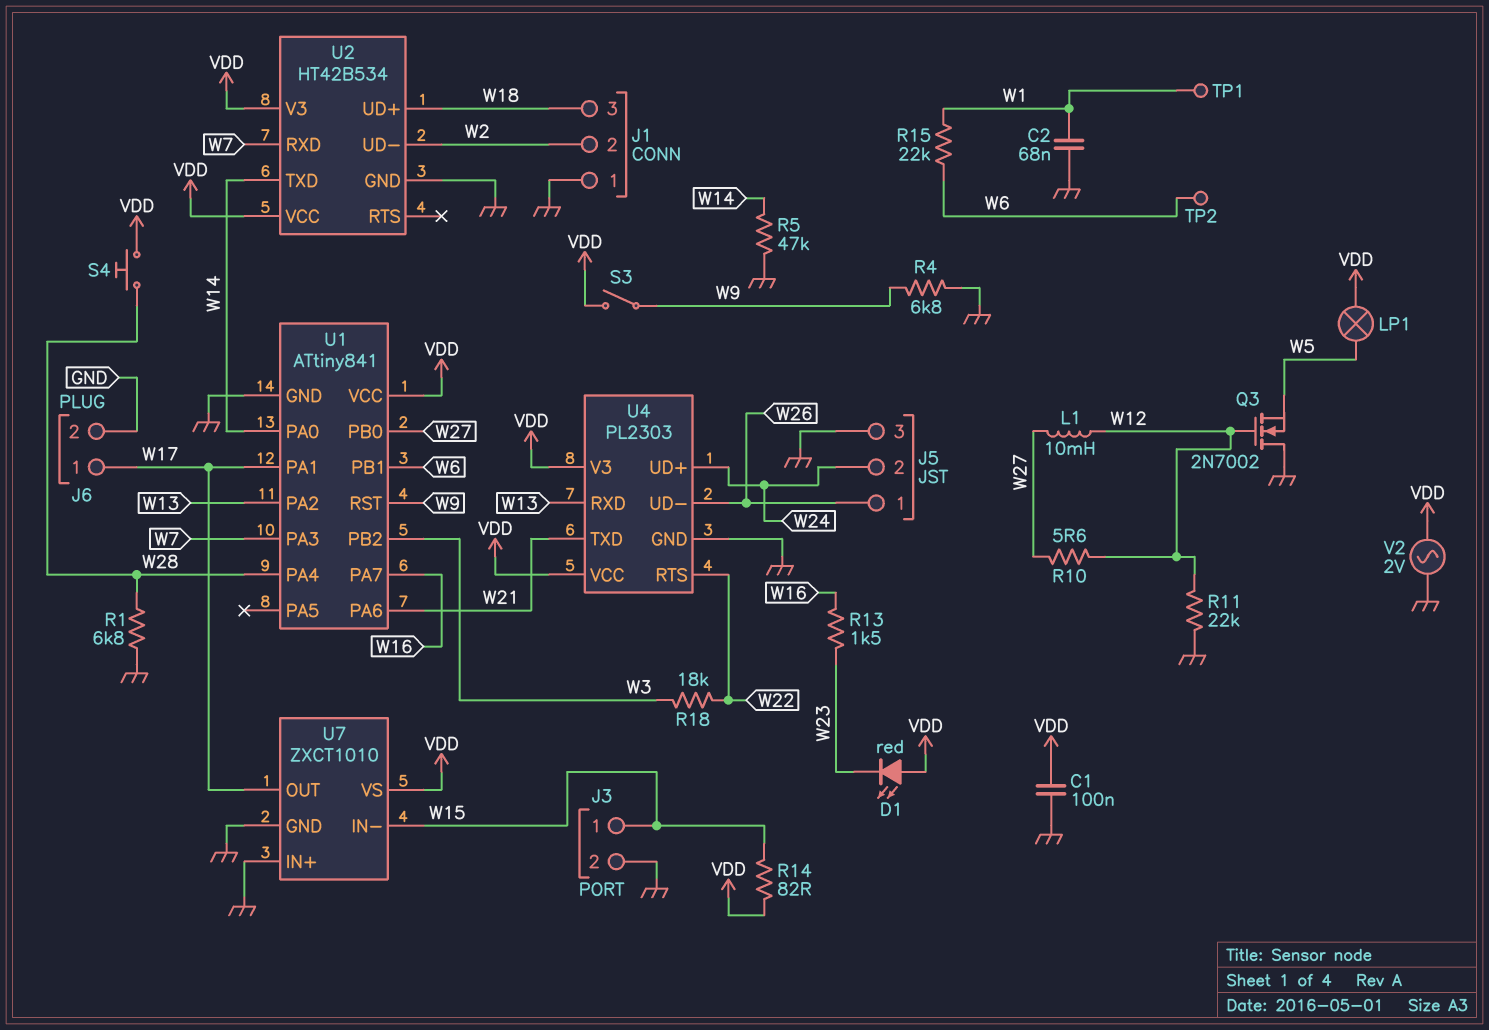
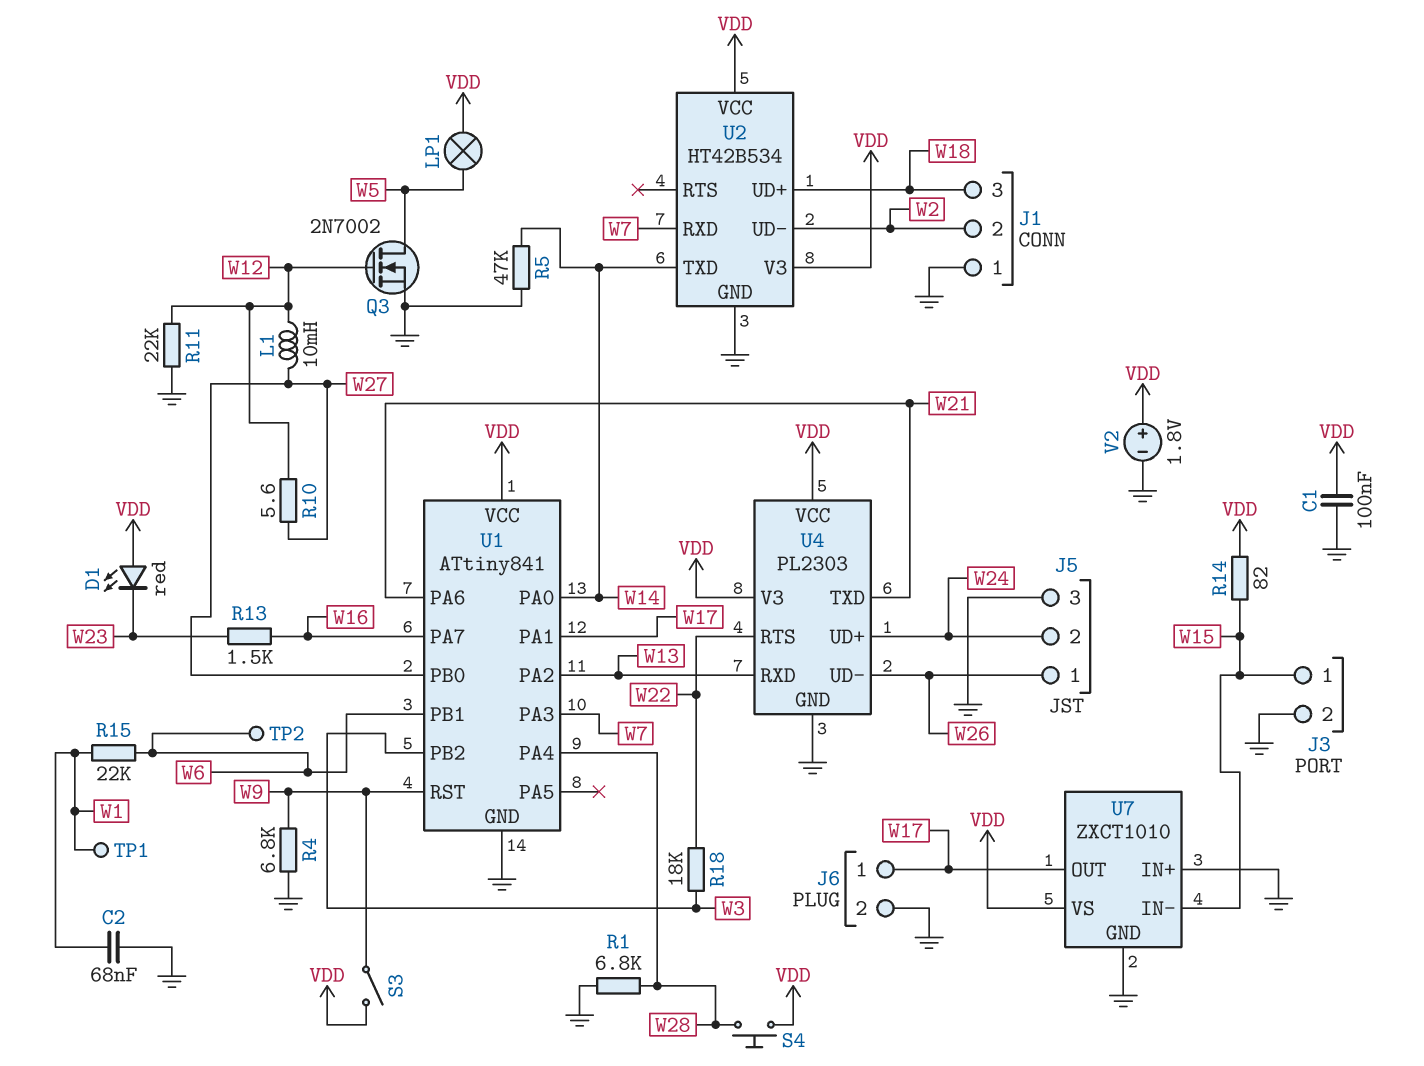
Q3: NMOS 2N7002 (G W12, D GND, S W5) -> NMOS 2N7002 (G W12, D W5, S GND)
V2: AC 2V (GND, VDD) -> 1.8V (plus VDD, minus GND)

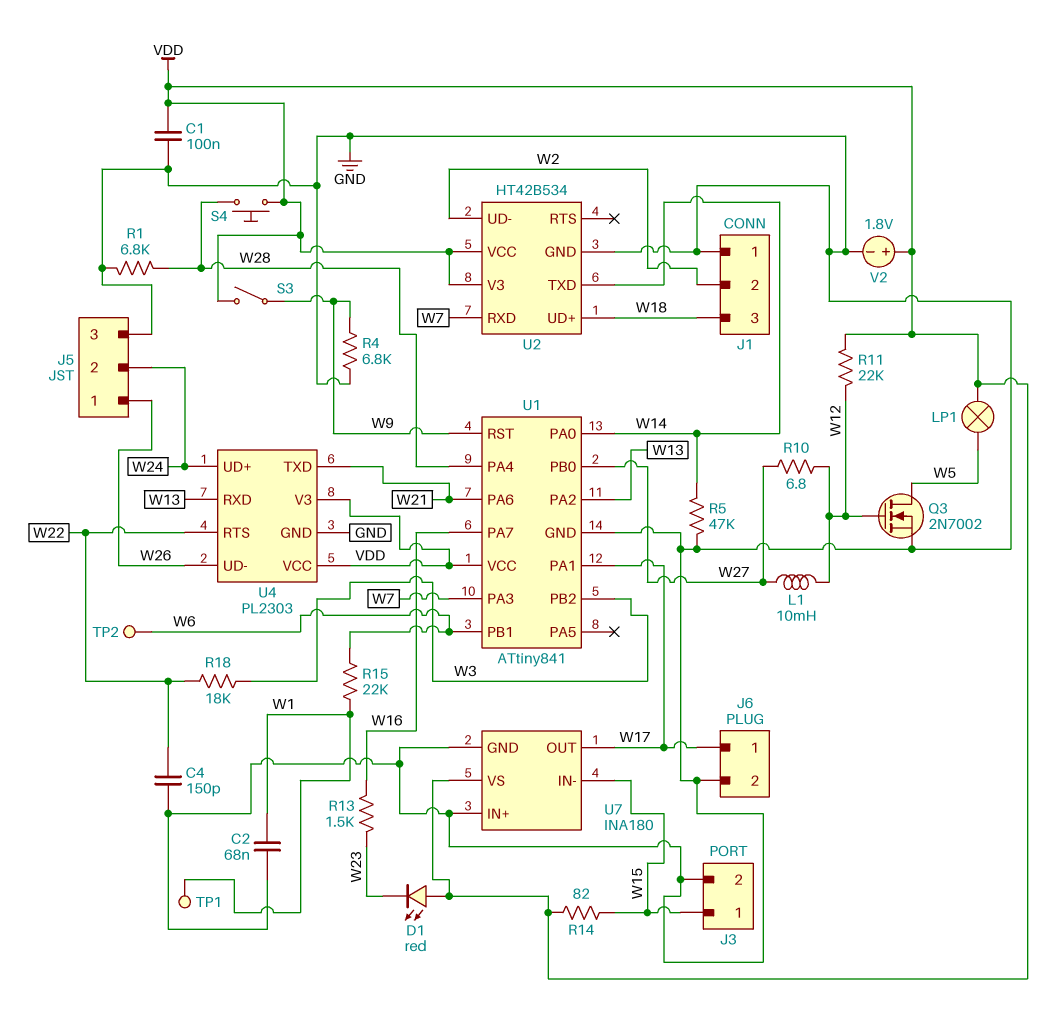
C4: none -> 150pF (GND, W22)
R10: 5.6 (W12, W27) -> 6.8 (W12, W27)
R11: 22k (GND, W12) -> 22k (VDD, W12)
U7: ZXCT1010 -> INA180

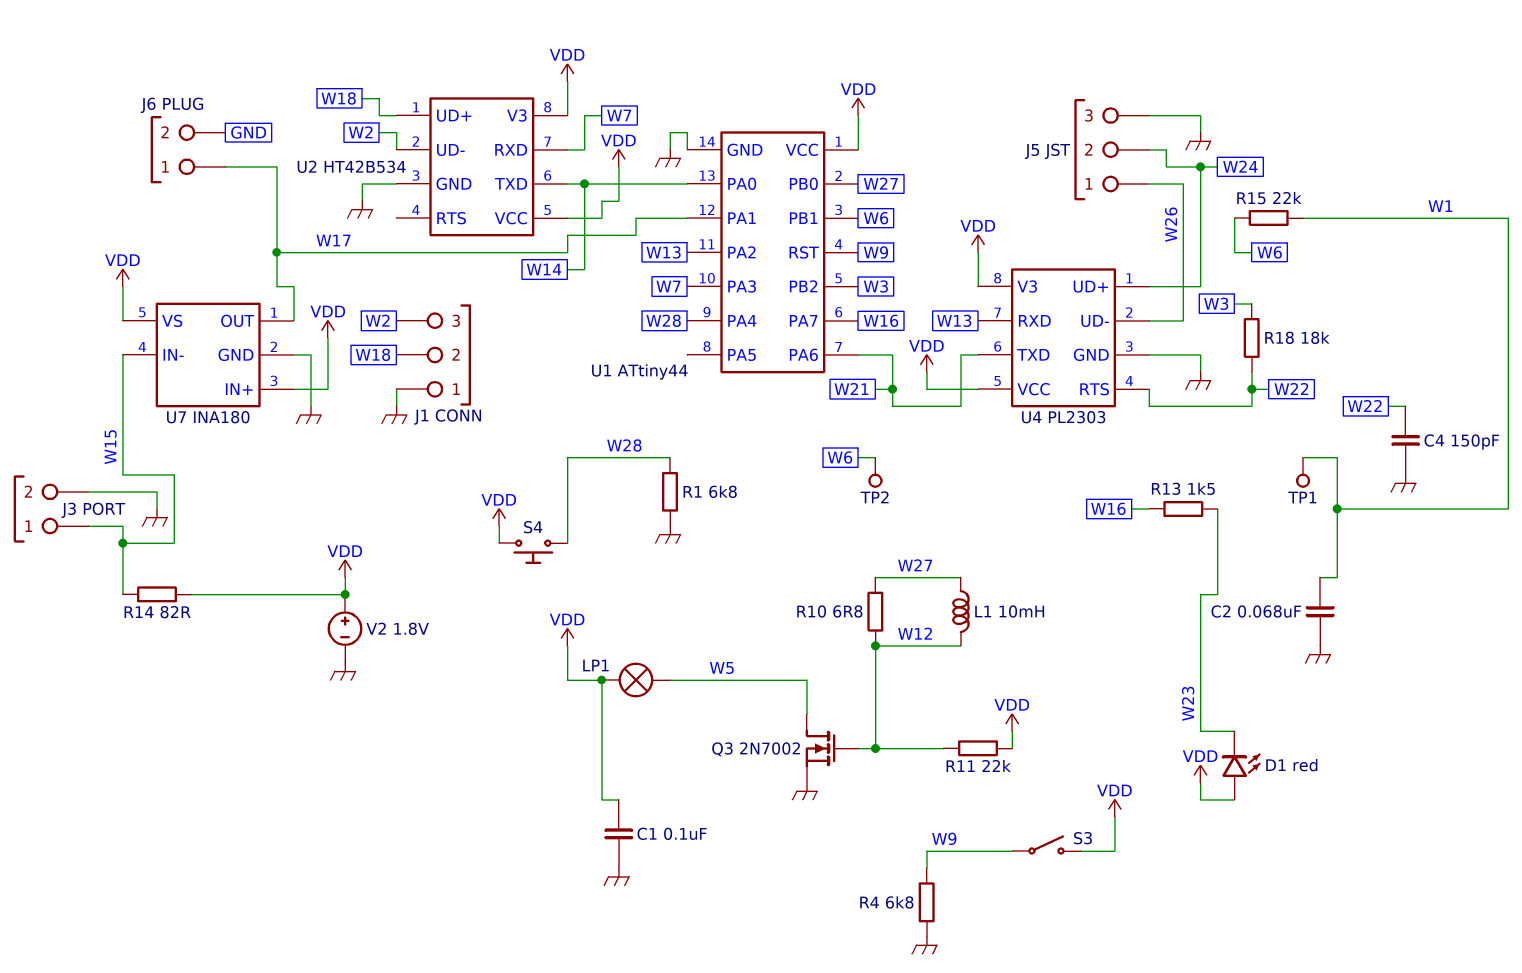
J1 pin 2: W2 -> W18
J1 pin 3: W18 -> W2
R5: 47k (GND, W14) -> none
U1: ATtiny841 -> ATtiny44
U7 pin IN+: GND -> VDD

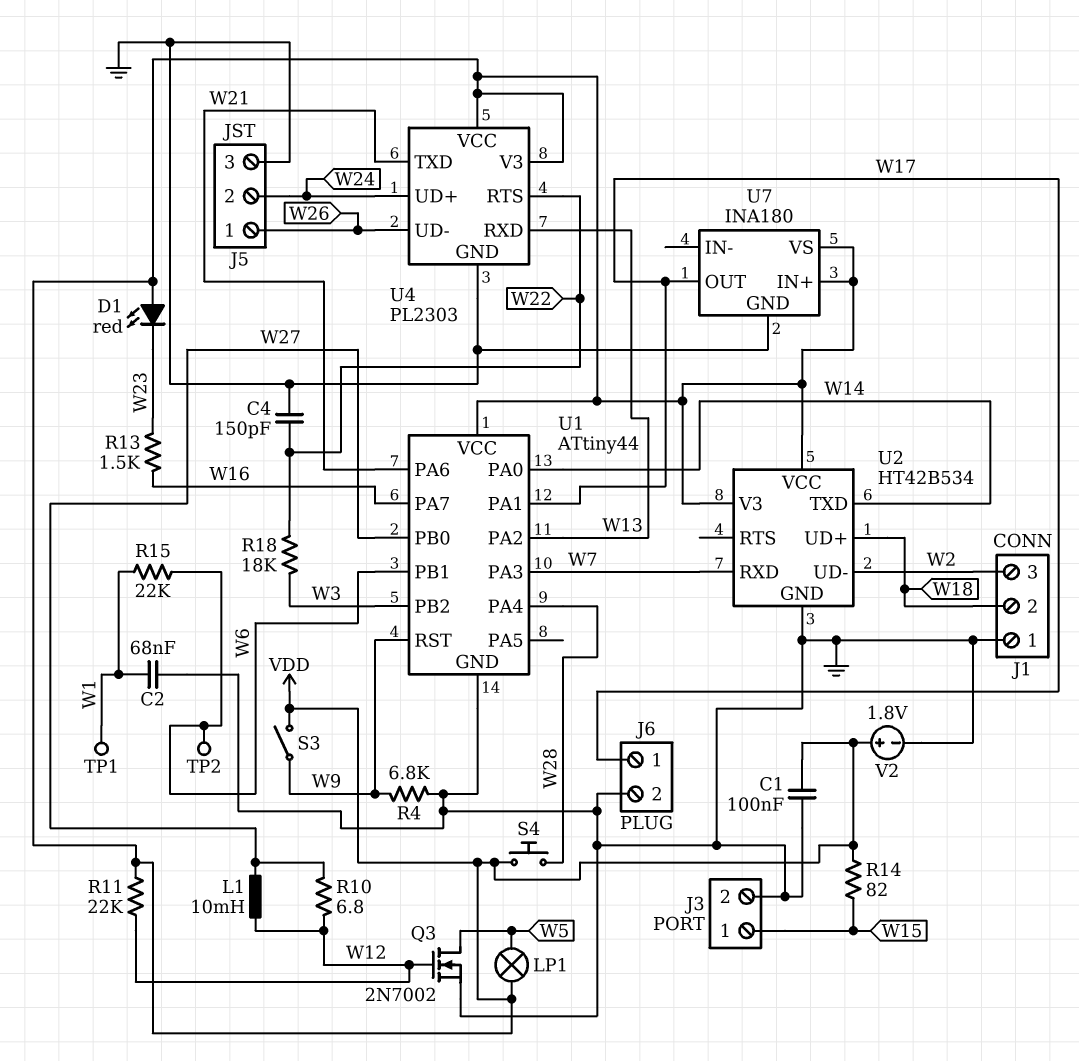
R1: 6.8k (GND, W28) -> none
U7 pin IN-: W15 -> none

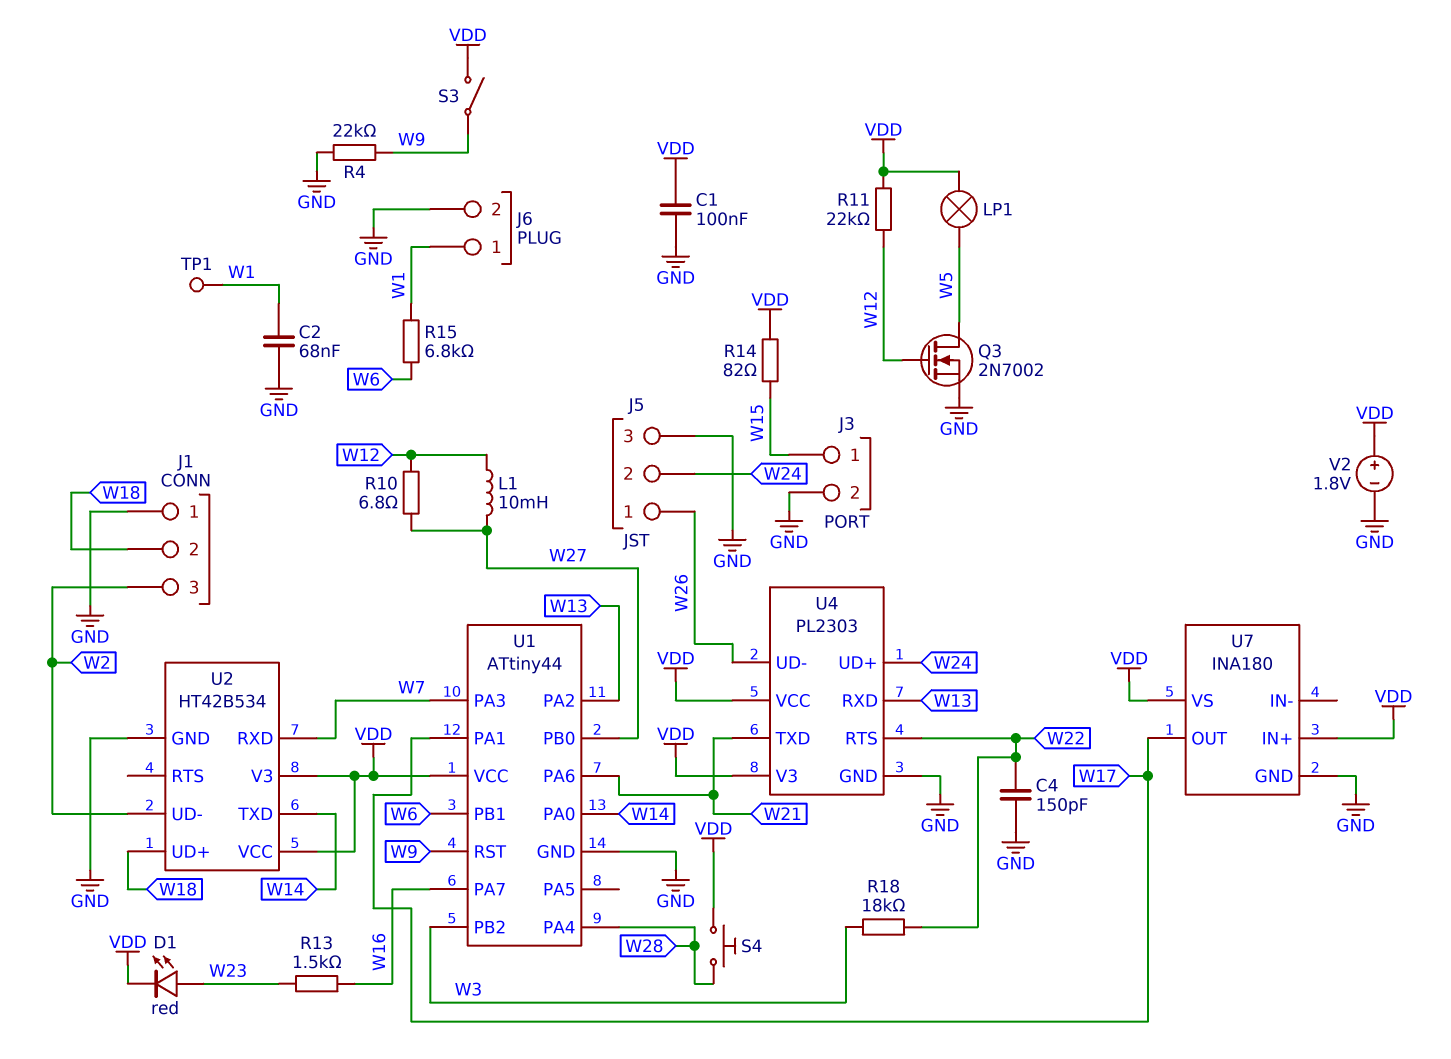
D1: LED red (A VDD, K W23) -> LED red (A W23, K VDD)
J6 pin 1: W17 -> W1
R4: 6.8k (GND, W9) -> 22k (GND, W9)
R15: 22k (W1, W6) -> 6.8k (W1, W6)
TP2: test point (W6) -> none

